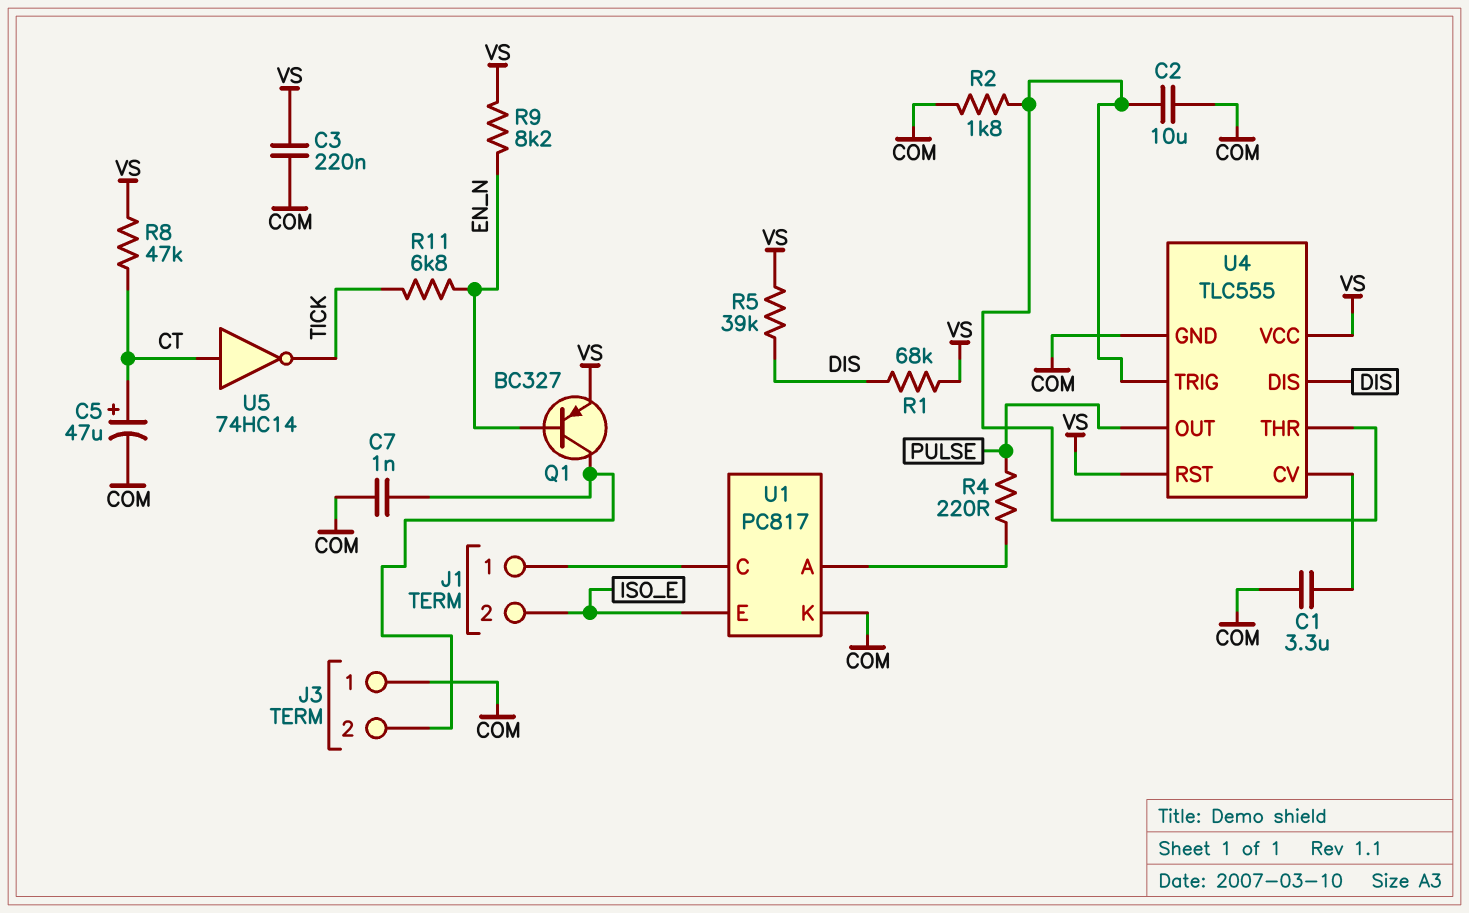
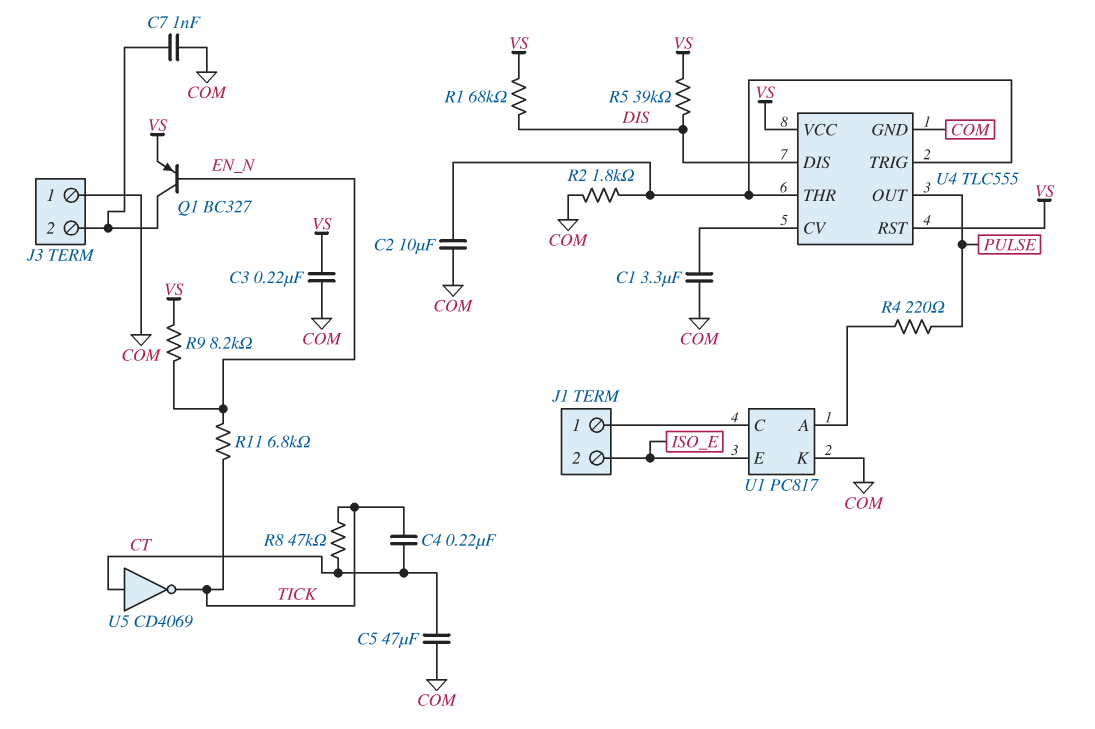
C4: none -> 220nF (CT, TICK)
C5: 47uF (plus CT, minus COM) -> 47uF (COM, CT)
R8: 47k (CT, VS) -> 47k (CT, TICK)
U5: NOT 74HC14 (in CT, out TICK) -> NOT CD4069 (in CT, out TICK)

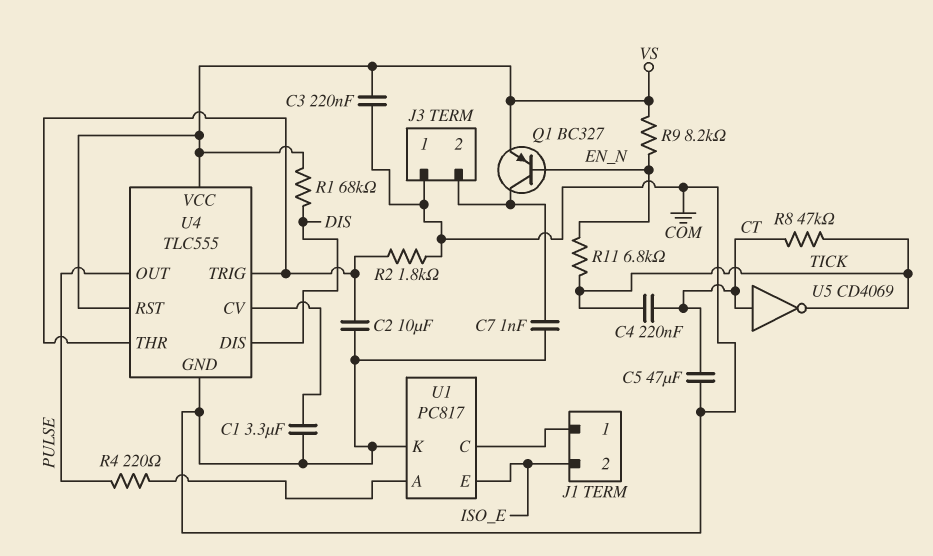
R5: 39k (DIS, VS) -> none

